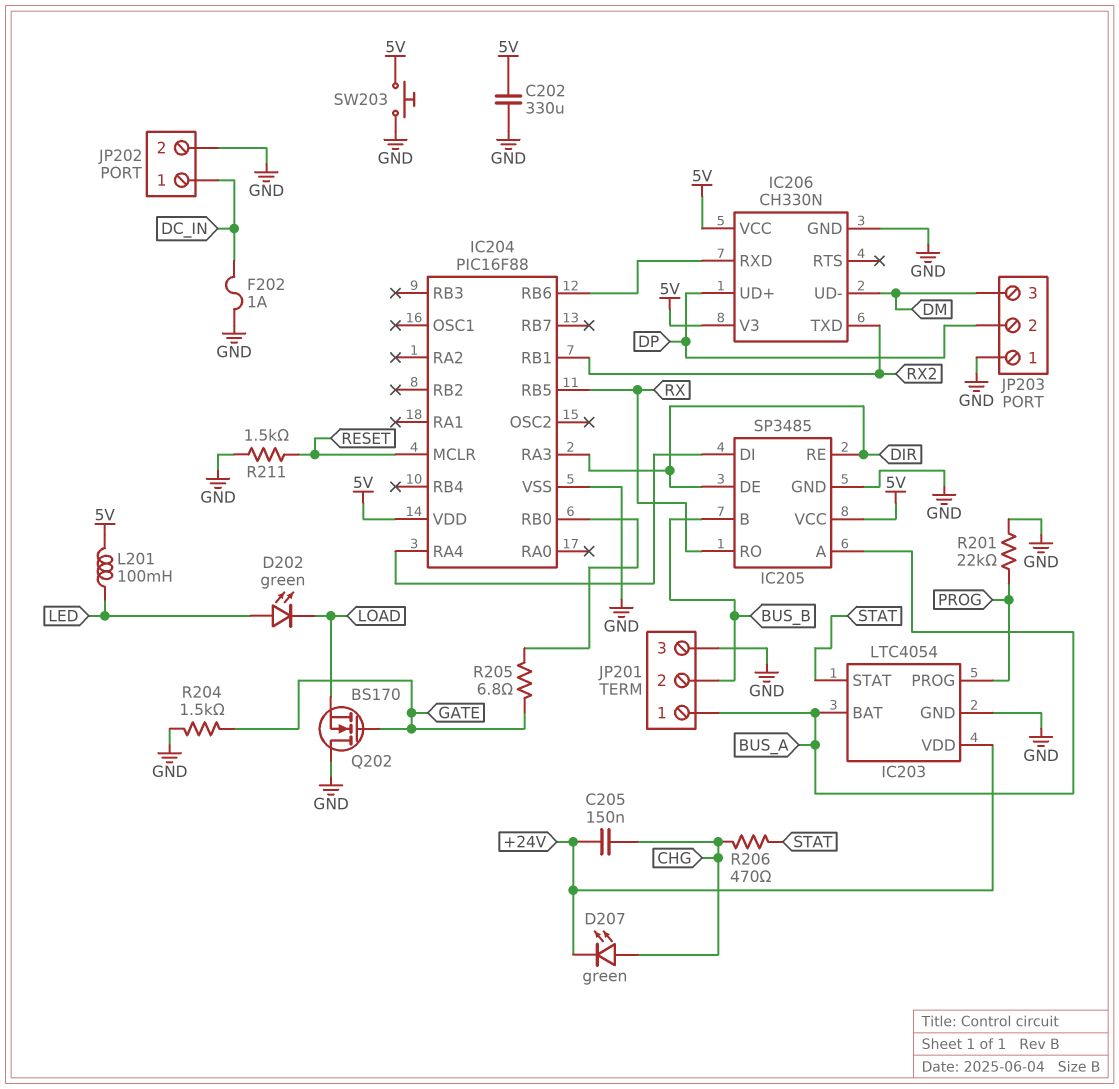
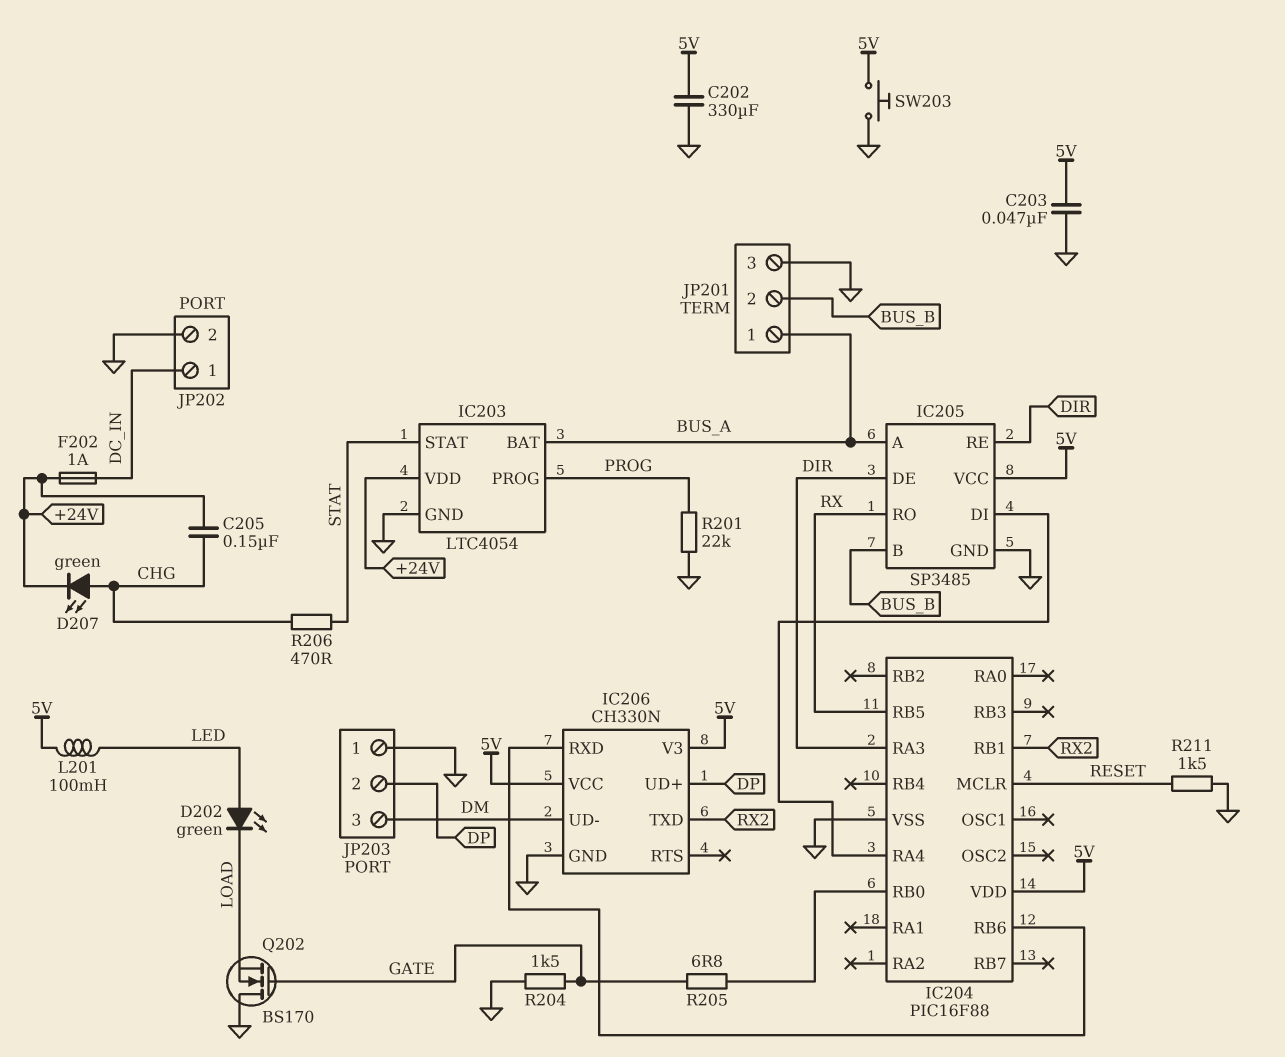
C203: none -> 47nF (5V, GND)
F202: 1A (DC_IN, GND) -> 1A (+24V, DC_IN)

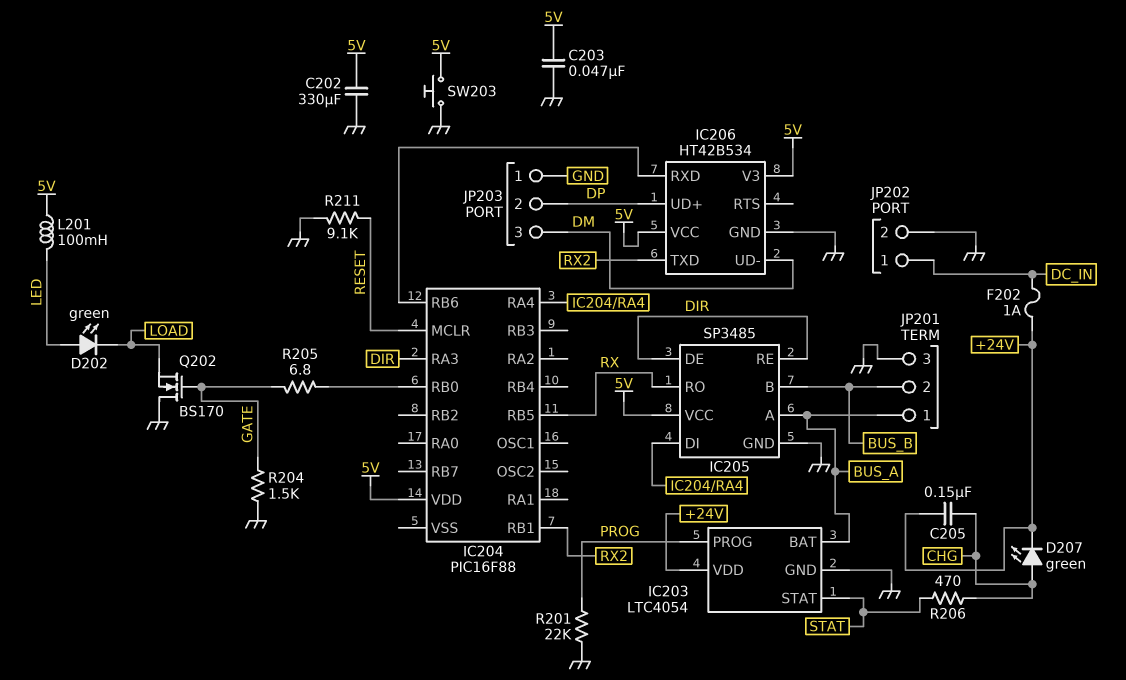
IC204 pin VSS: GND -> none
IC206: CH330N -> HT42B534
R211: 1.5k (GND, RESET) -> 9.1k (GND, RESET)

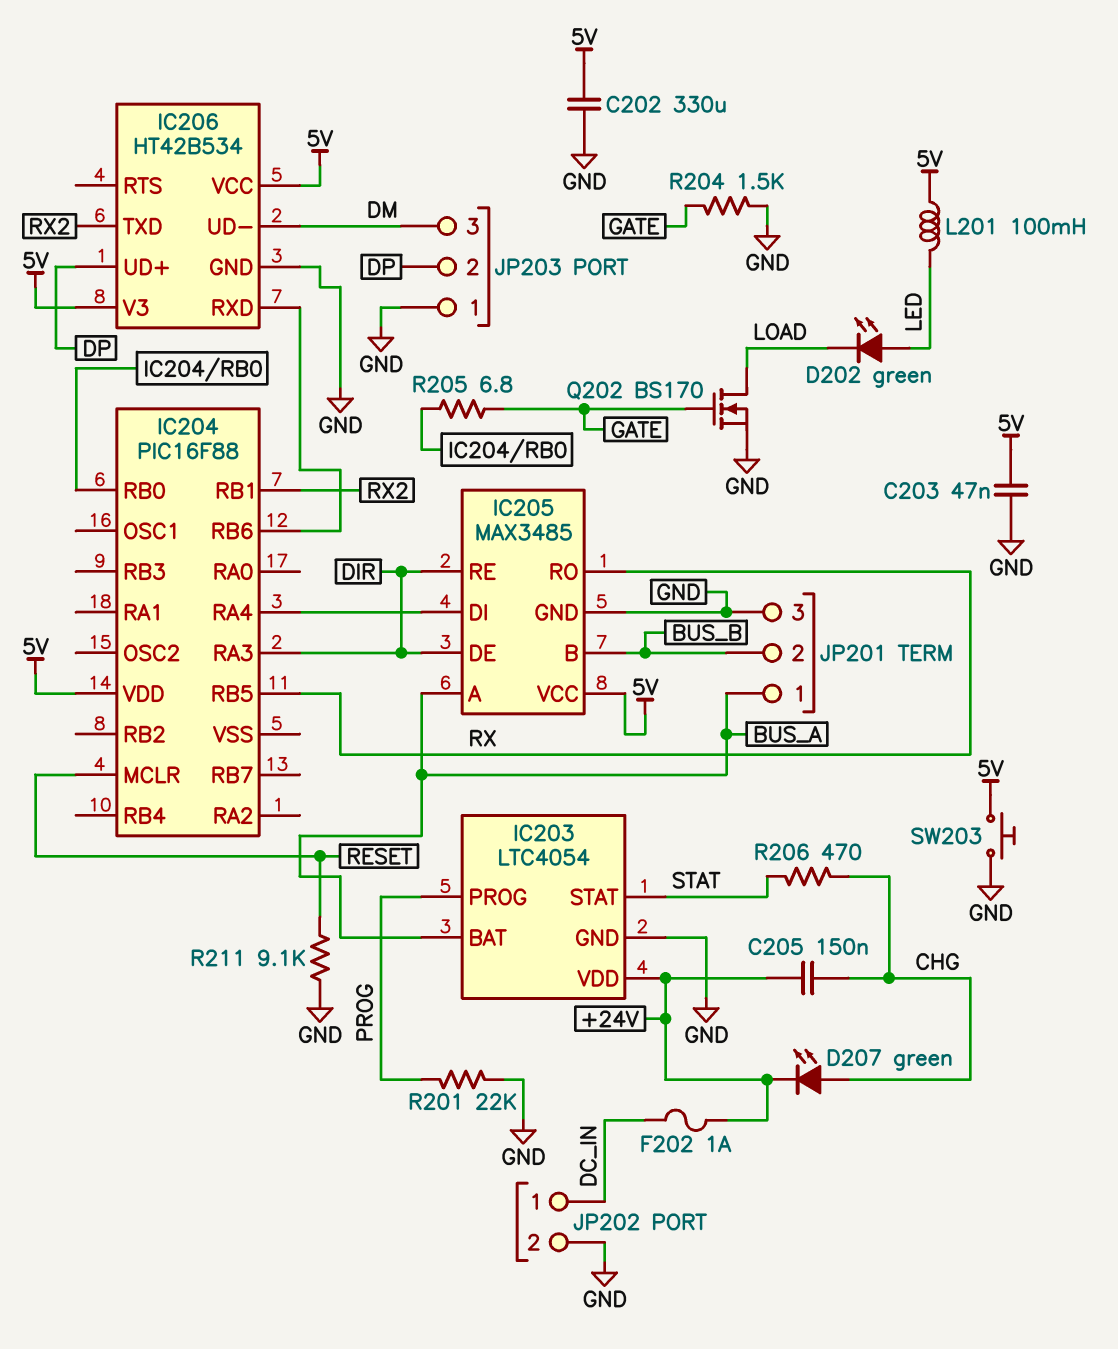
IC205: SP3485 -> MAX3485
Q202: NMOS BS170 (G GATE, D GND, S LOAD) -> NMOS BS170 (G GATE, D LOAD, S GND)

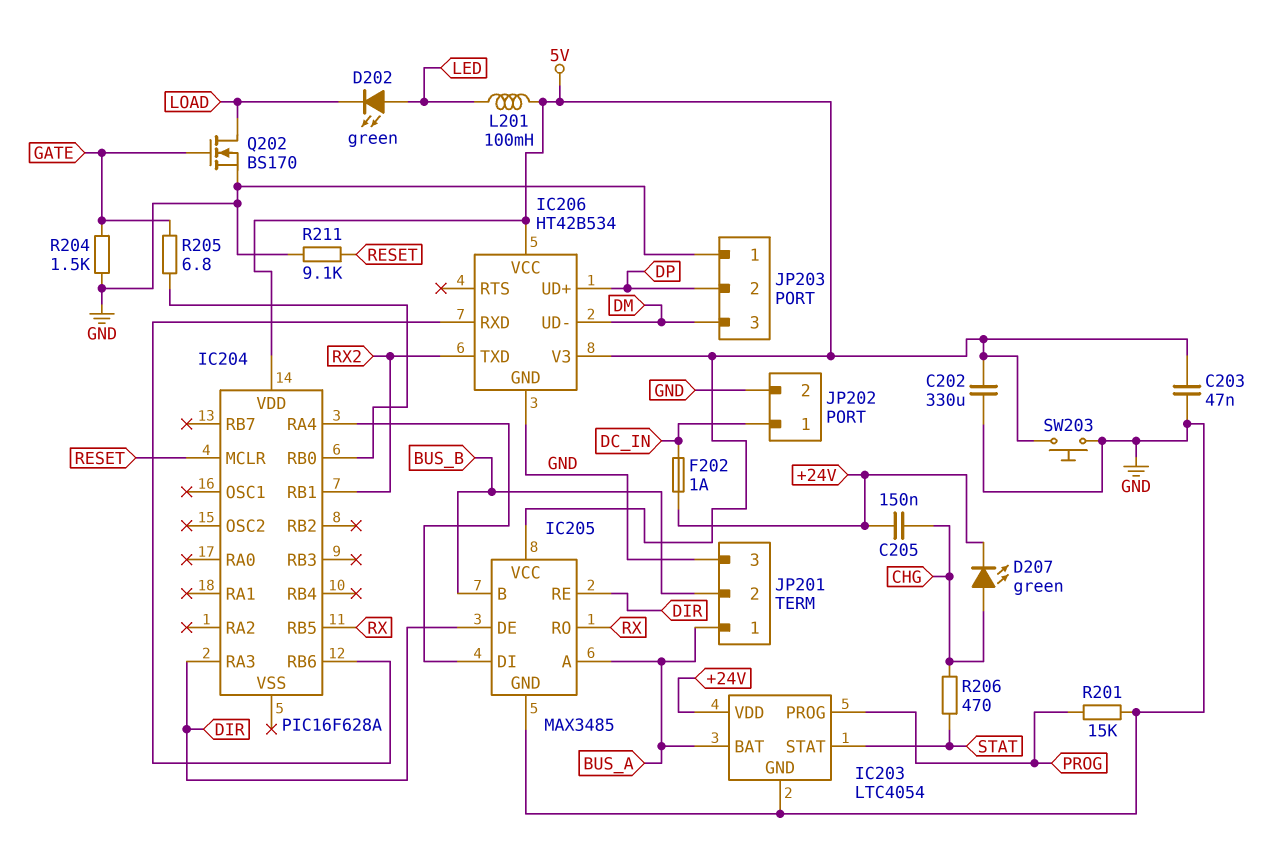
IC204: PIC16F88 -> PIC16F628A
R201: 22k (GND, PROG) -> 15k (GND, PROG)

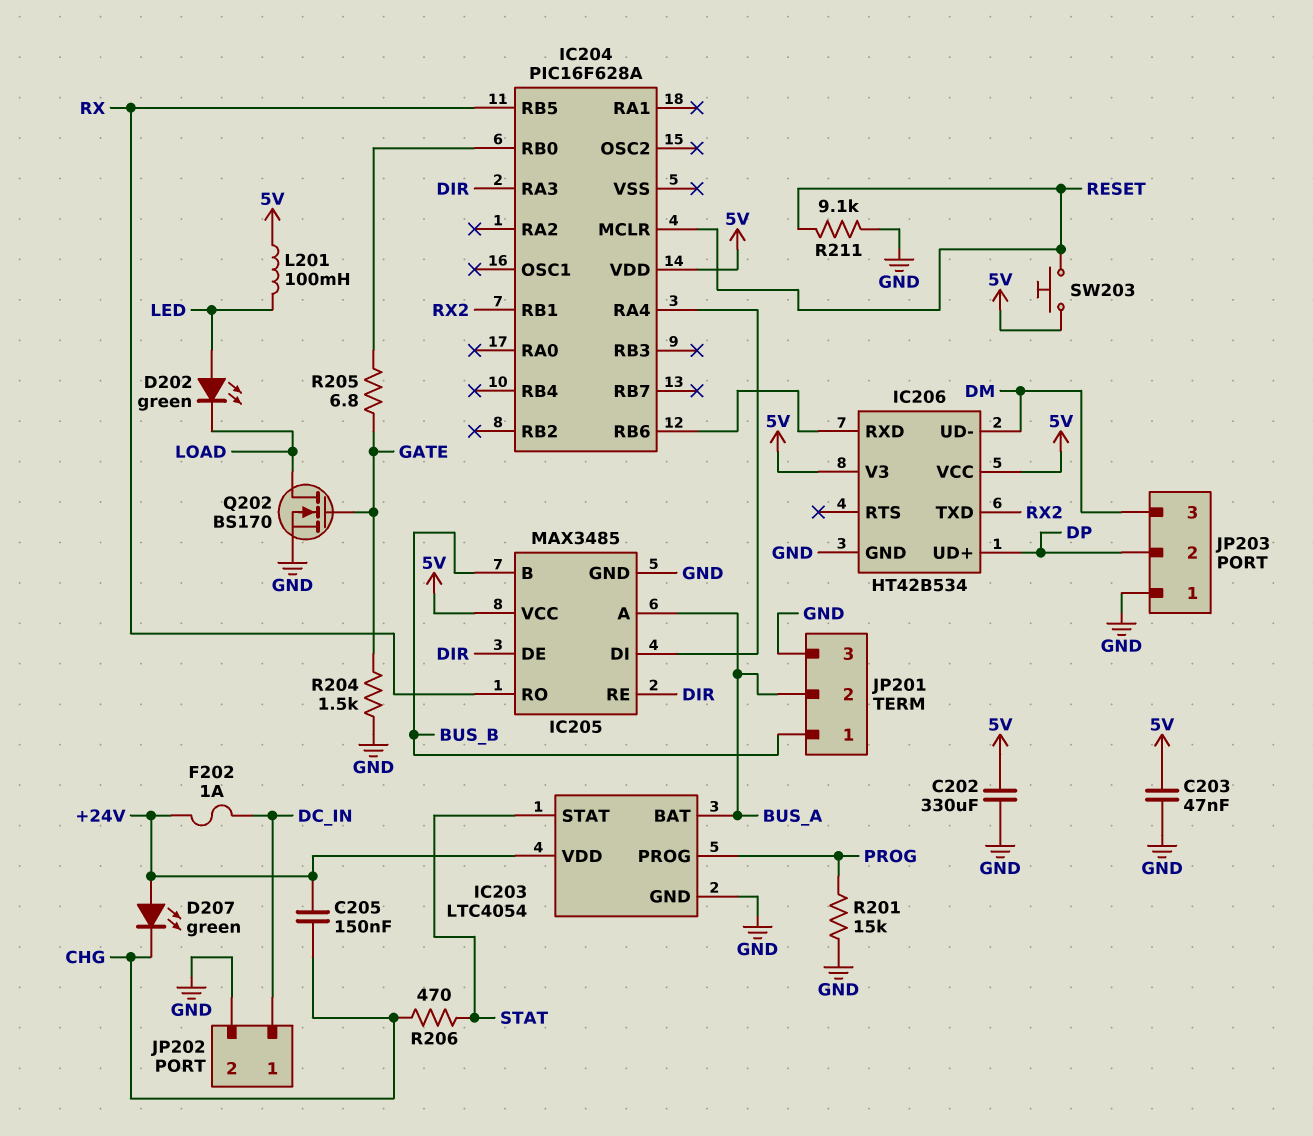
D207: LED green (A CHG, K +24V) -> LED green (A +24V, K CHG)
JP201 pin 1: BUS_A -> BUS_B
JP201 pin 2: BUS_B -> BUS_A
SW203: button (5V, GND) -> button (5V, RESET)

